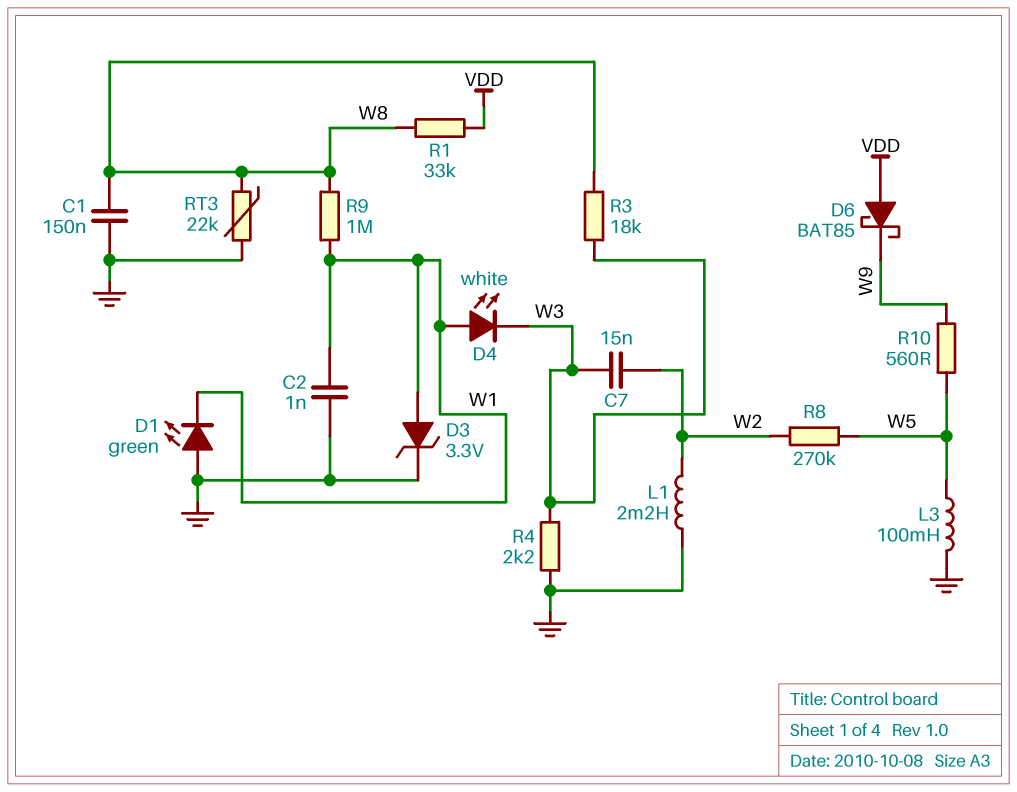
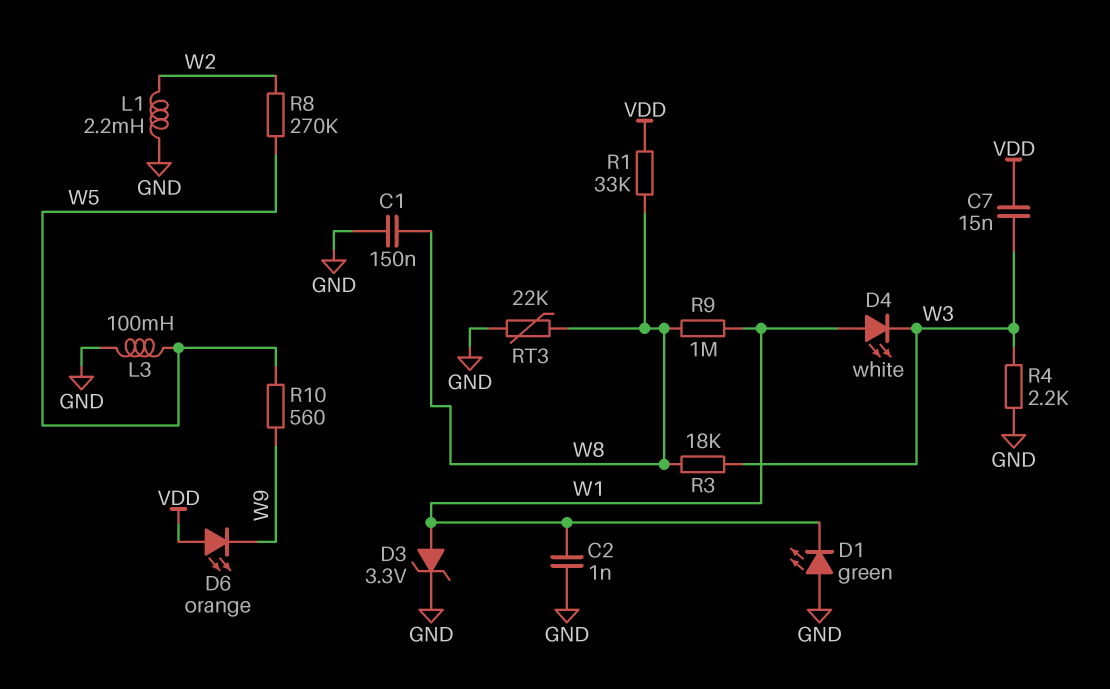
C7: 15nF (W2, W3) -> 15nF (VDD, W3)
D6: schottky BAT85 (A VDD, K W9) -> LED orange (A VDD, K W9)

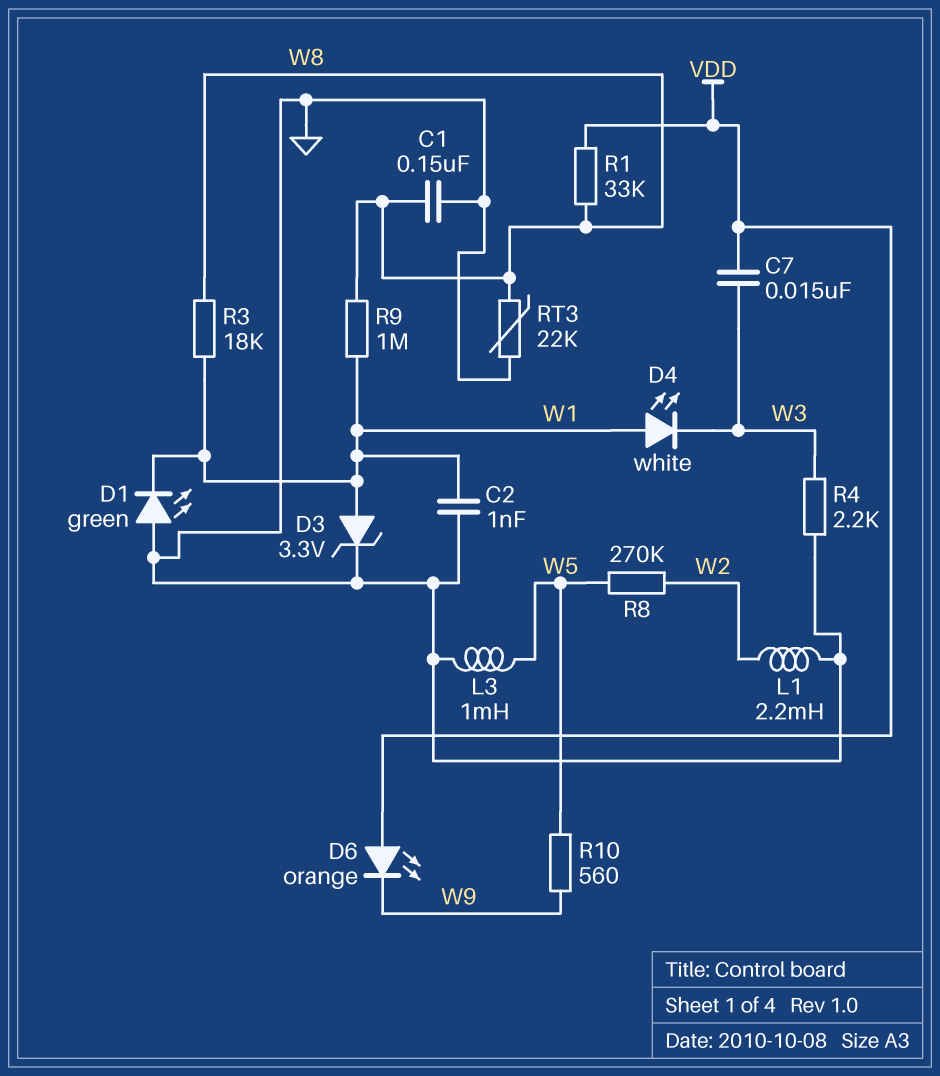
L3: 100mH (GND, W5) -> 1mH (GND, W5)
R3: 18k (W3, W8) -> 18k (W1, W8)

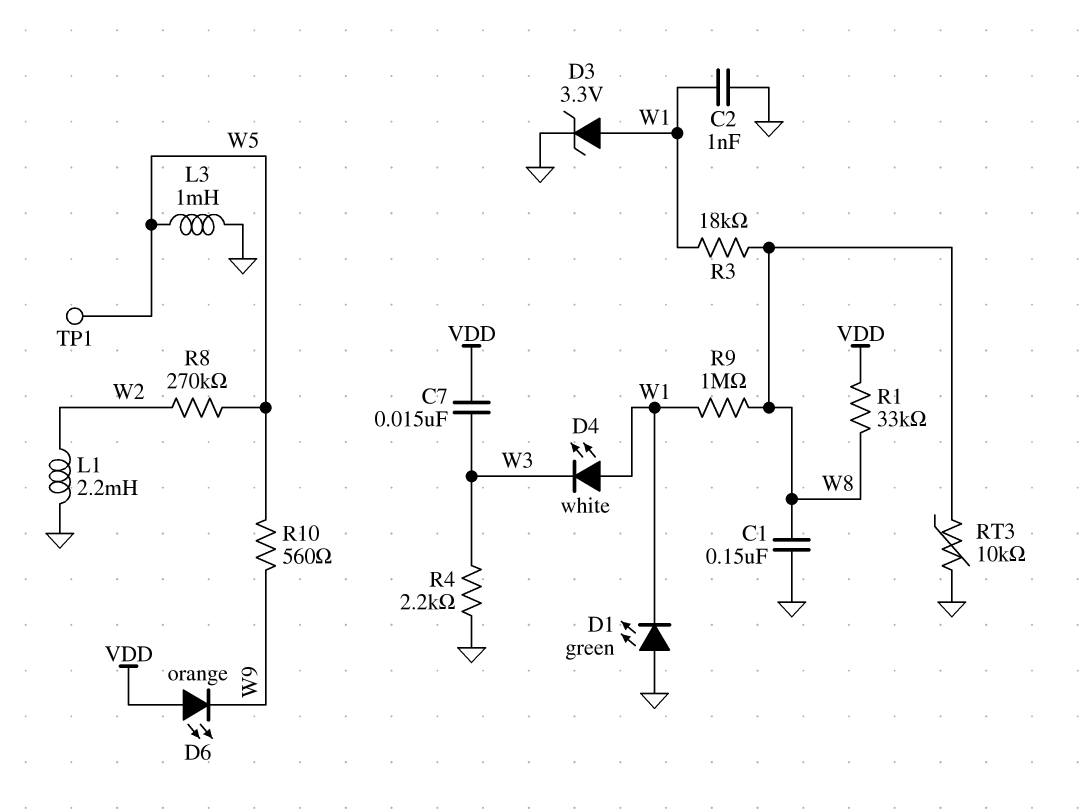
RT3: 22k (GND, W8) -> 10k (GND, W8)
TP1: none -> test point (W5)

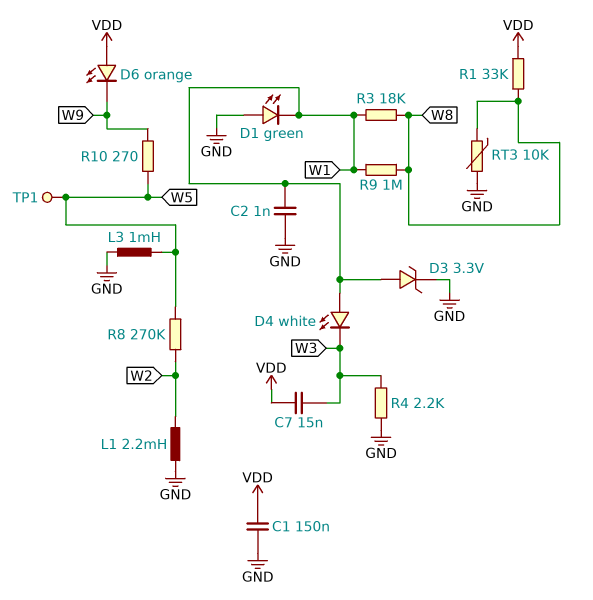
C1: 150nF (GND, W8) -> 150nF (GND, VDD)
R10: 560 (W5, W9) -> 270 (W5, W9)

